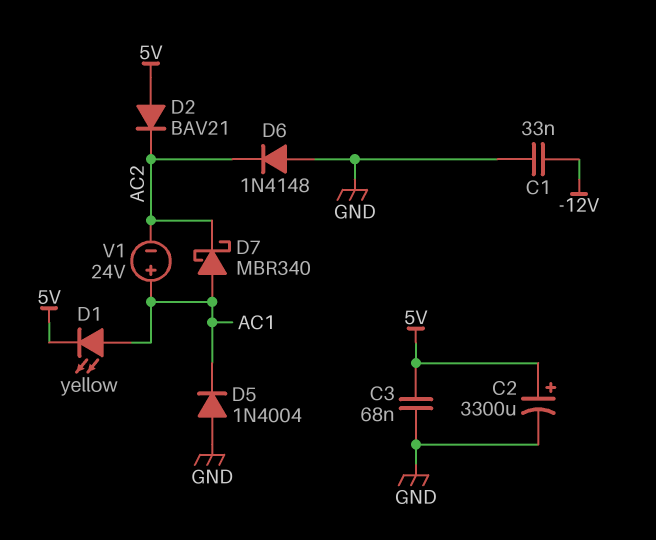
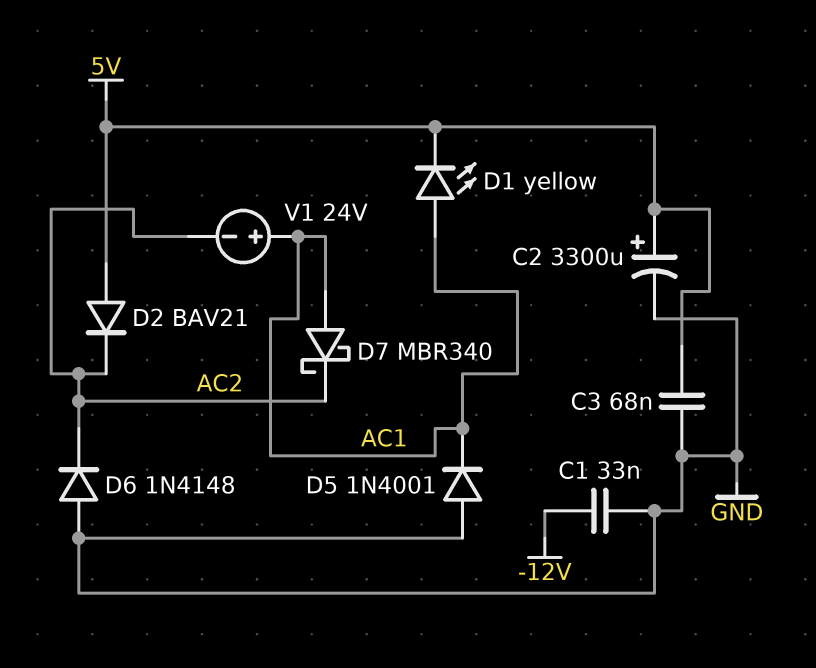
D5: diode 1N4004 (A GND, K AC1) -> diode 1N4001 (A GND, K AC1)

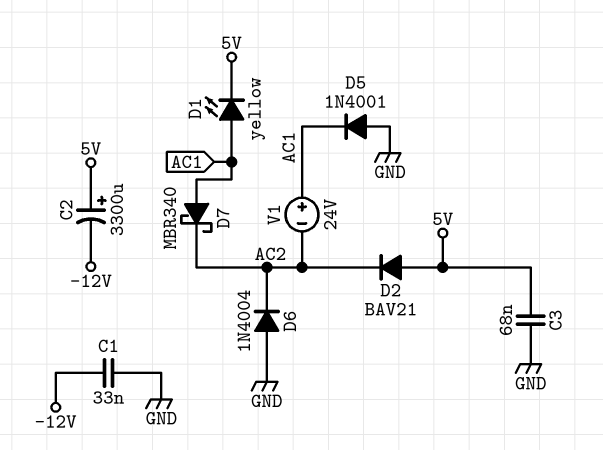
C2: 3300uF (plus 5V, minus GND) -> 3300uF (plus 5V, minus -12V)
D6: diode 1N4148 (A GND, K AC2) -> diode 1N4004 (A GND, K AC2)

